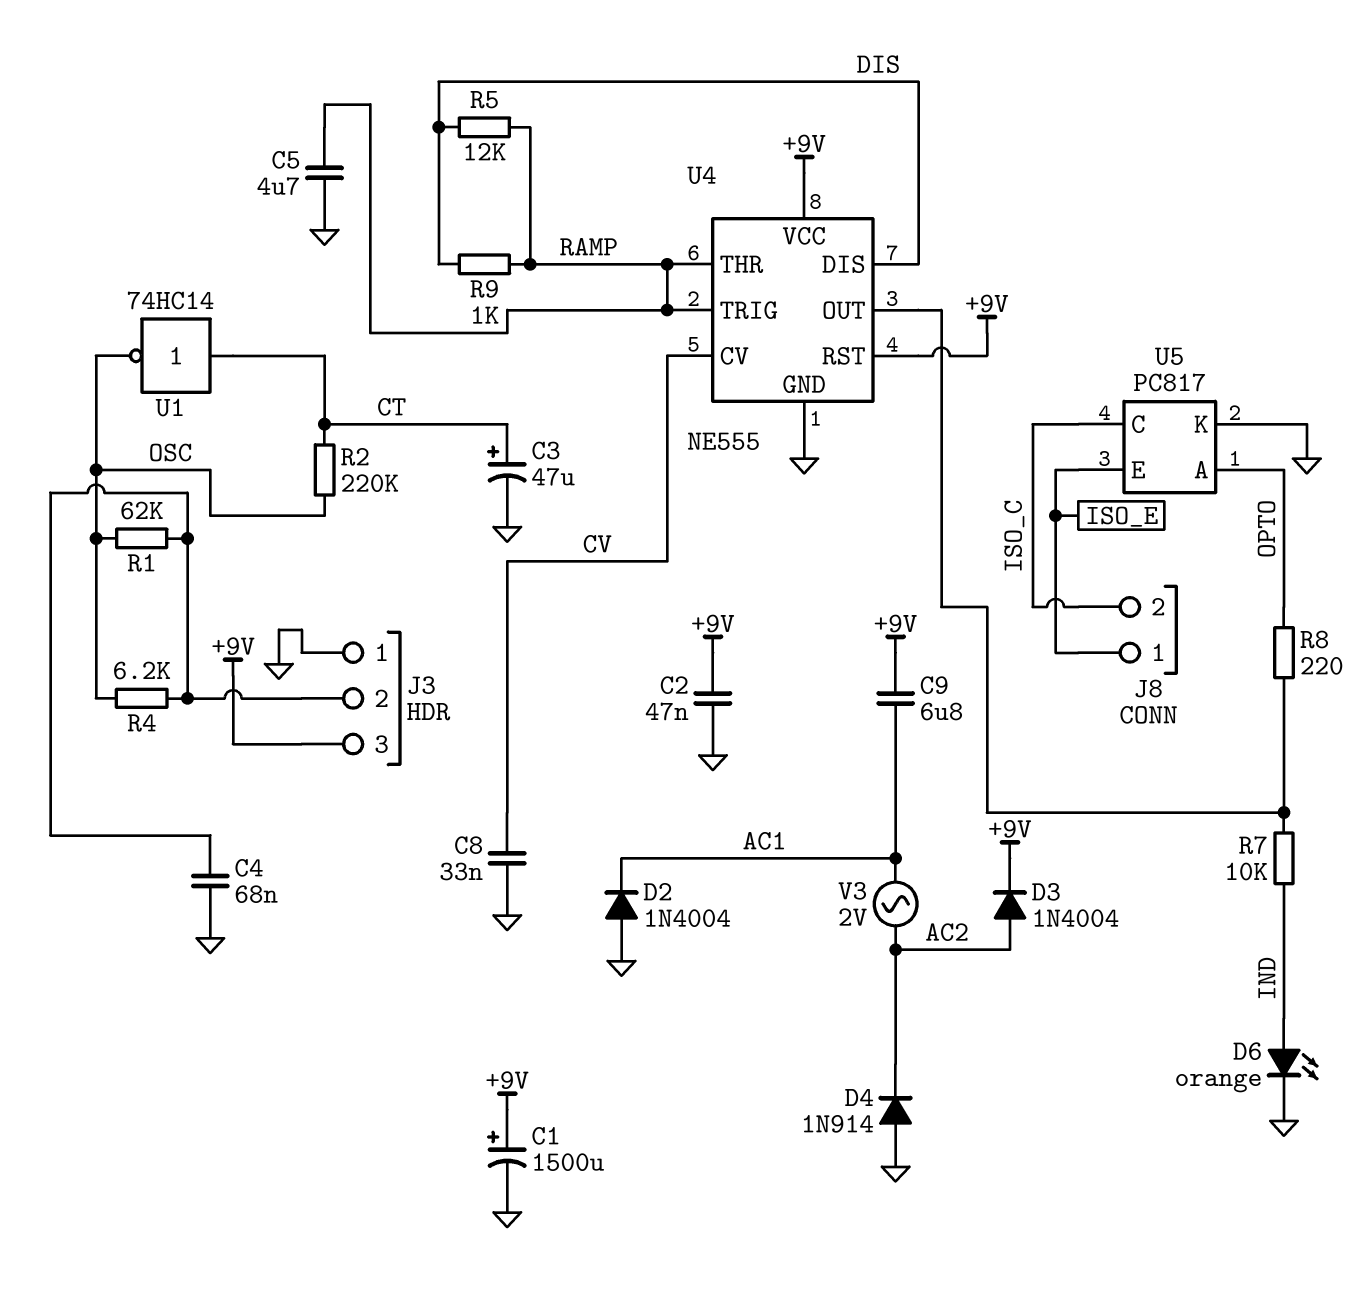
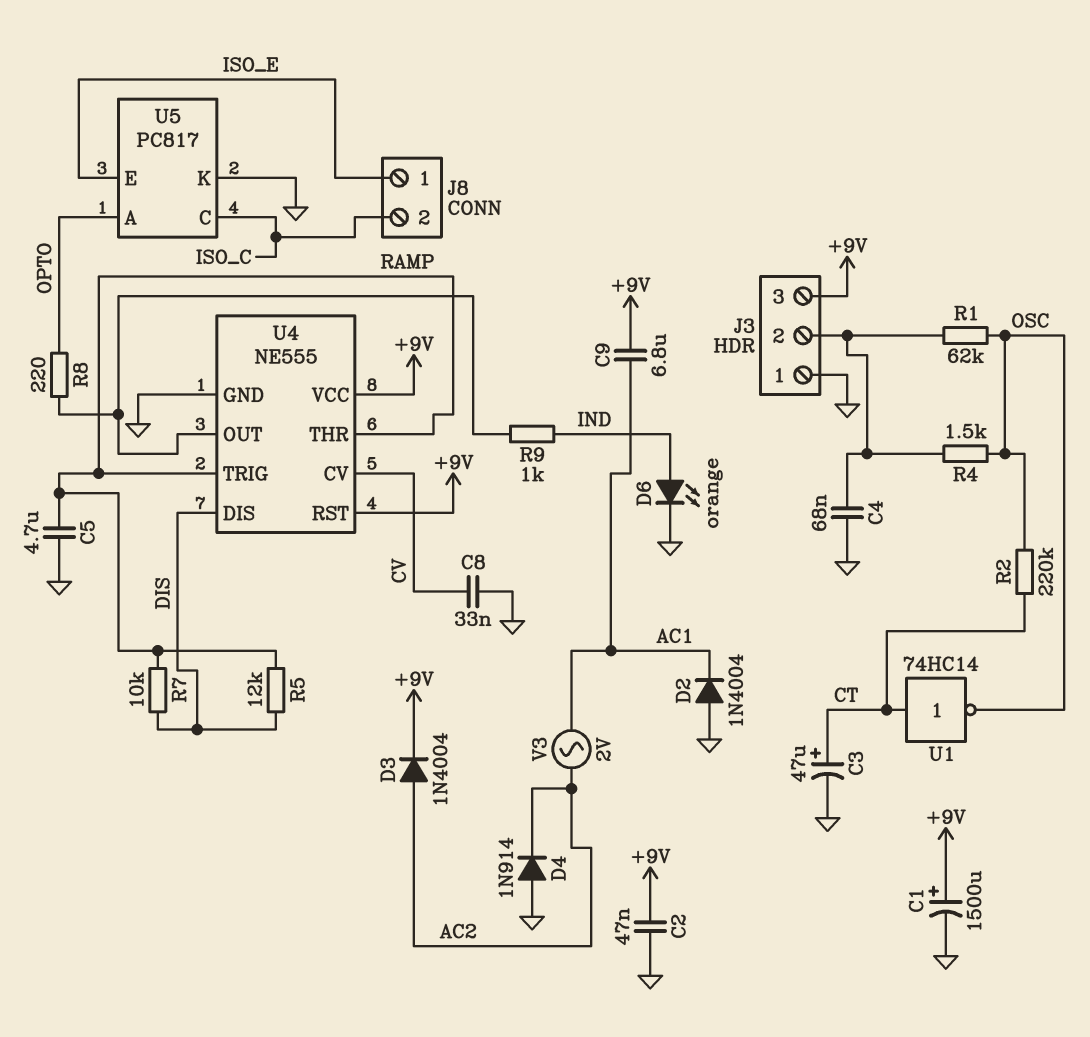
R4: 6.2k (J3/2, OSC) -> 1.5k (J3/2, OSC)
R7: 10k (IND, U4/OUT) -> 10k (DIS, RAMP)
R9: 1k (DIS, RAMP) -> 1k (IND, U4/OUT)

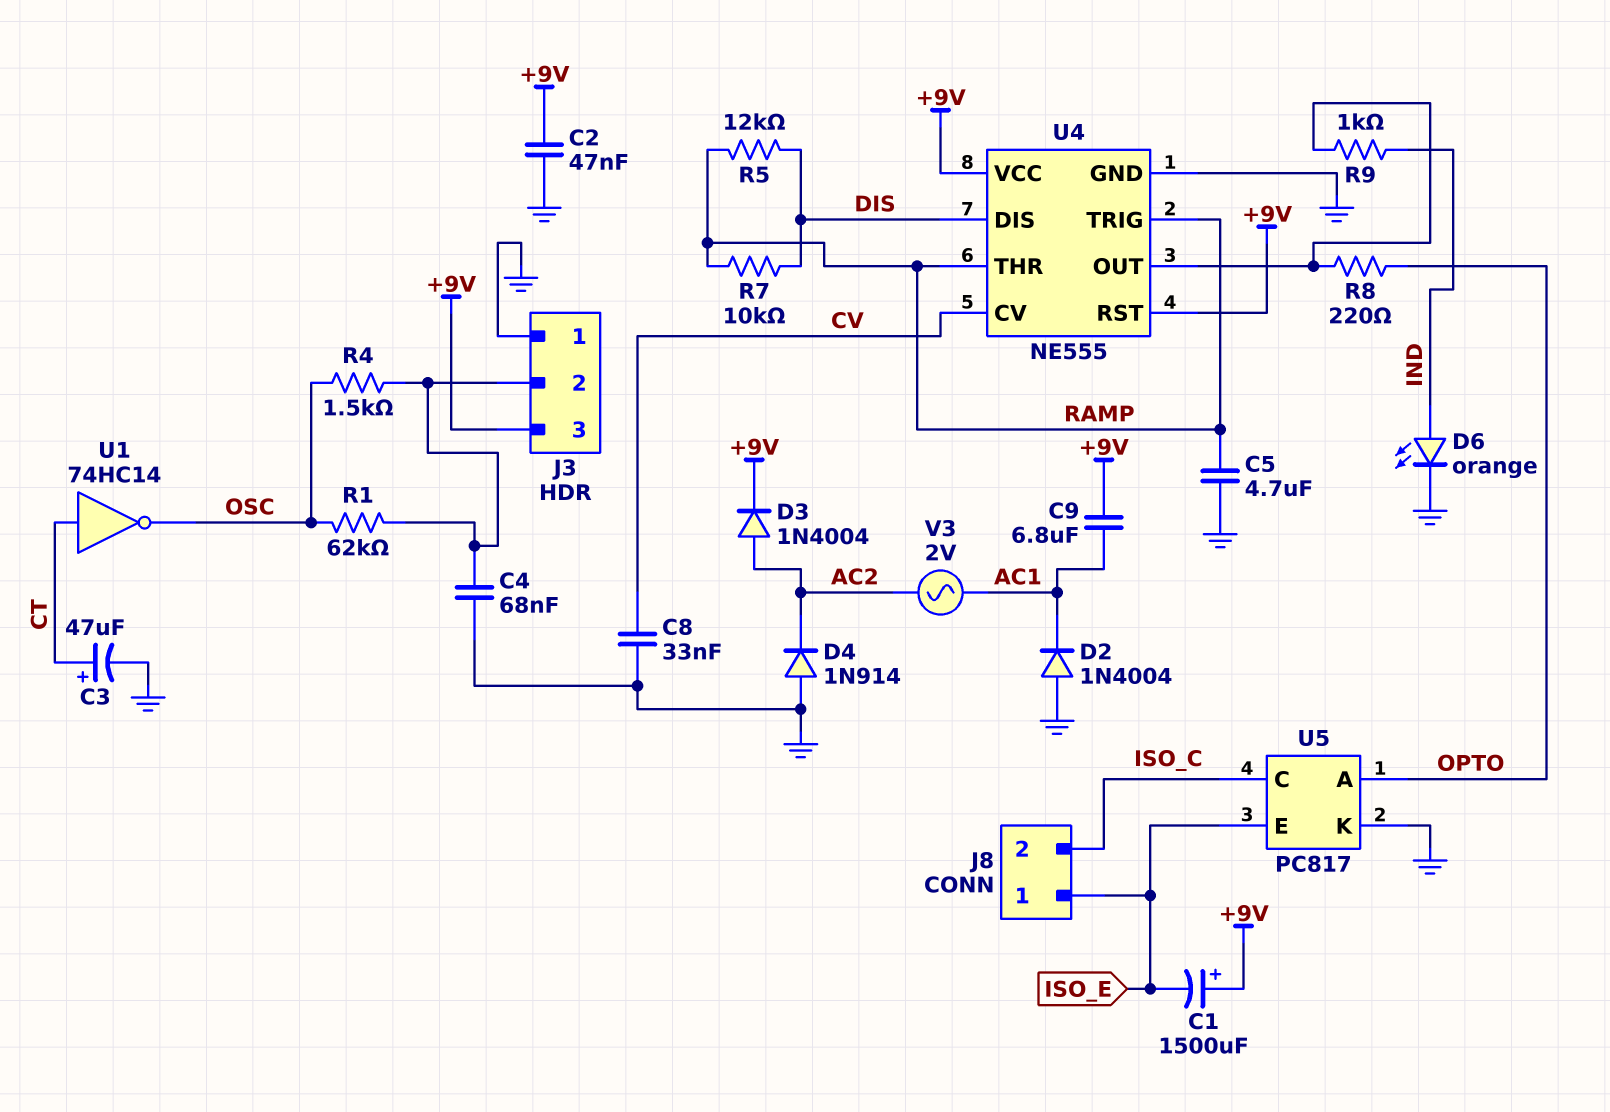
C1: 1500uF (plus +9V, minus GND) -> 1500uF (plus +9V, minus ISO_E)
R2: 220k (CT, OSC) -> none

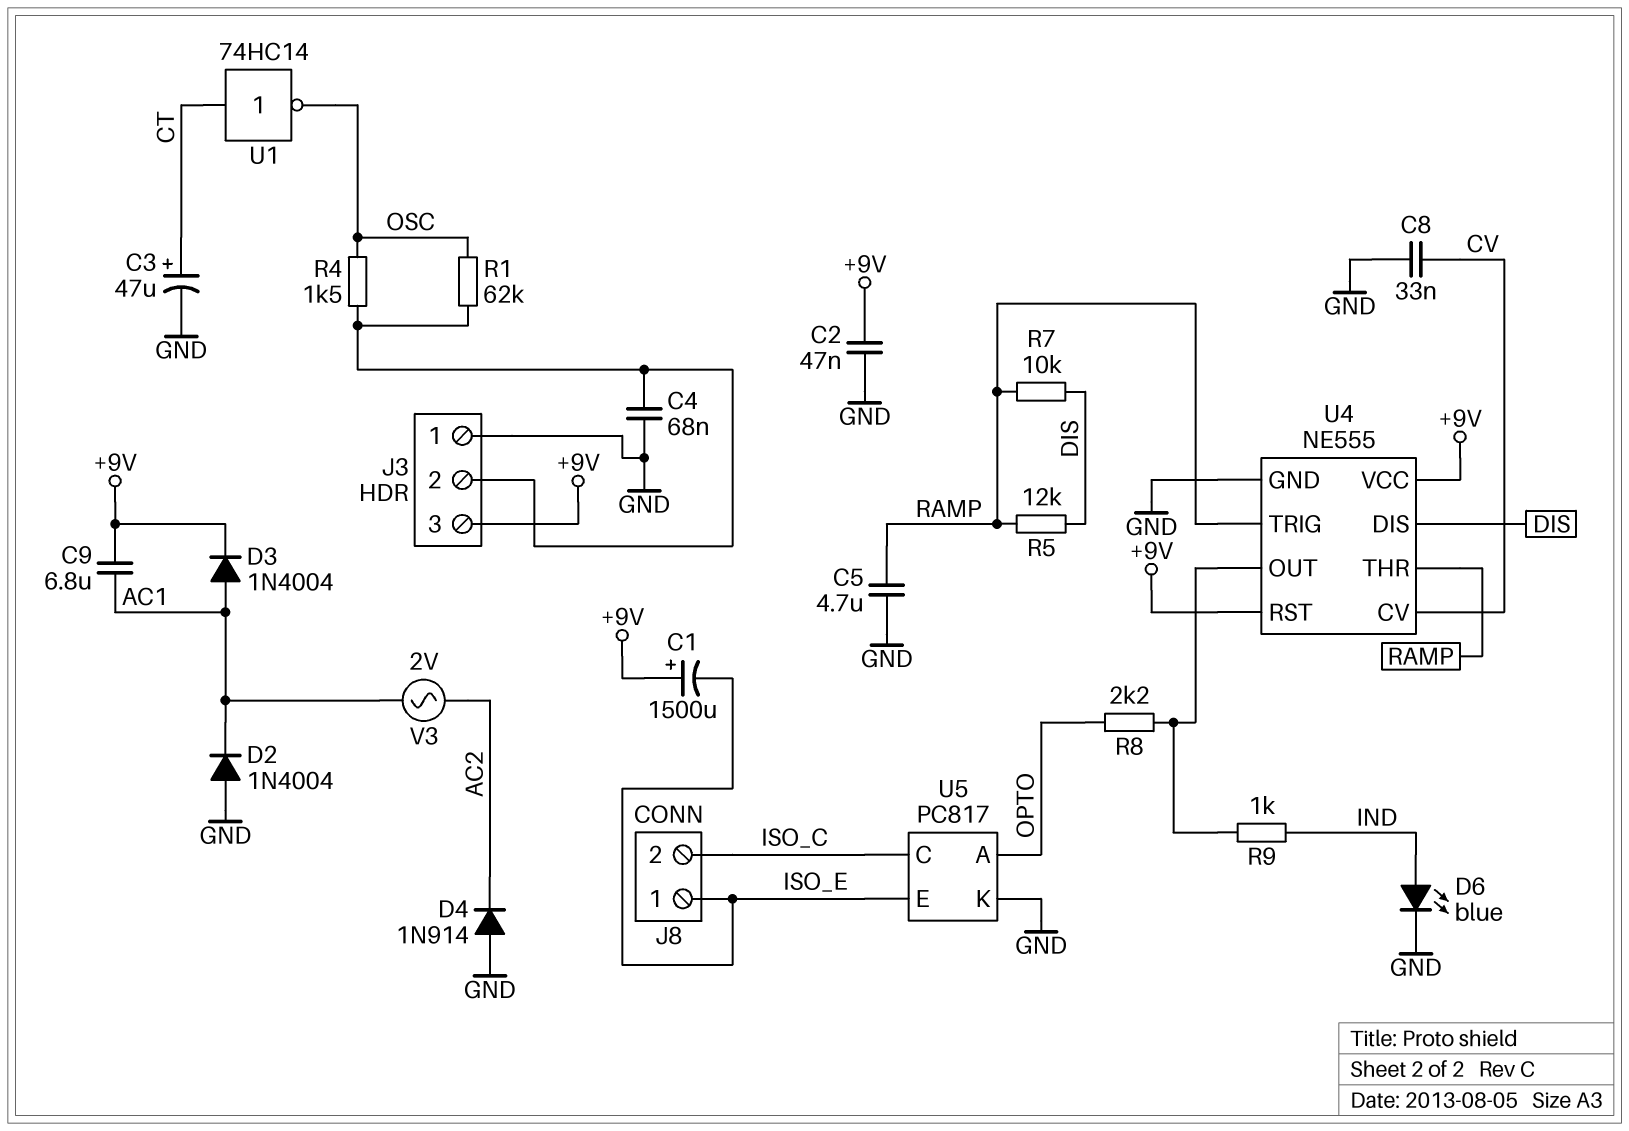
D3: diode 1N4004 (A AC2, K +9V) -> diode 1N4004 (A AC1, K +9V)
D6: LED orange (A IND, K GND) -> LED blue (A IND, K GND)
R8: 220 (OPTO, U4/OUT) -> 2.2k (OPTO, U4/OUT)

